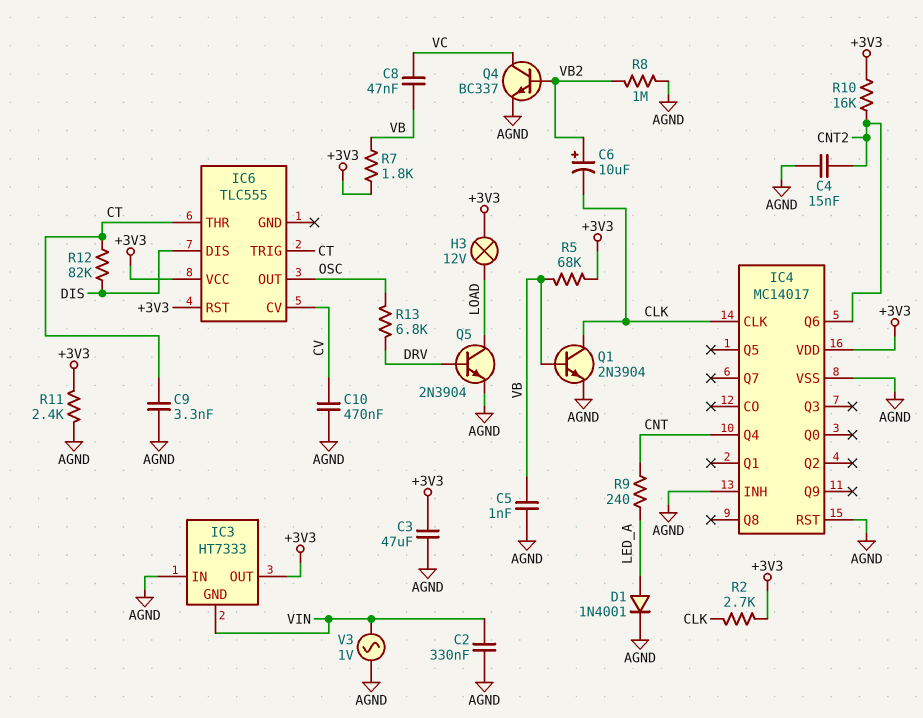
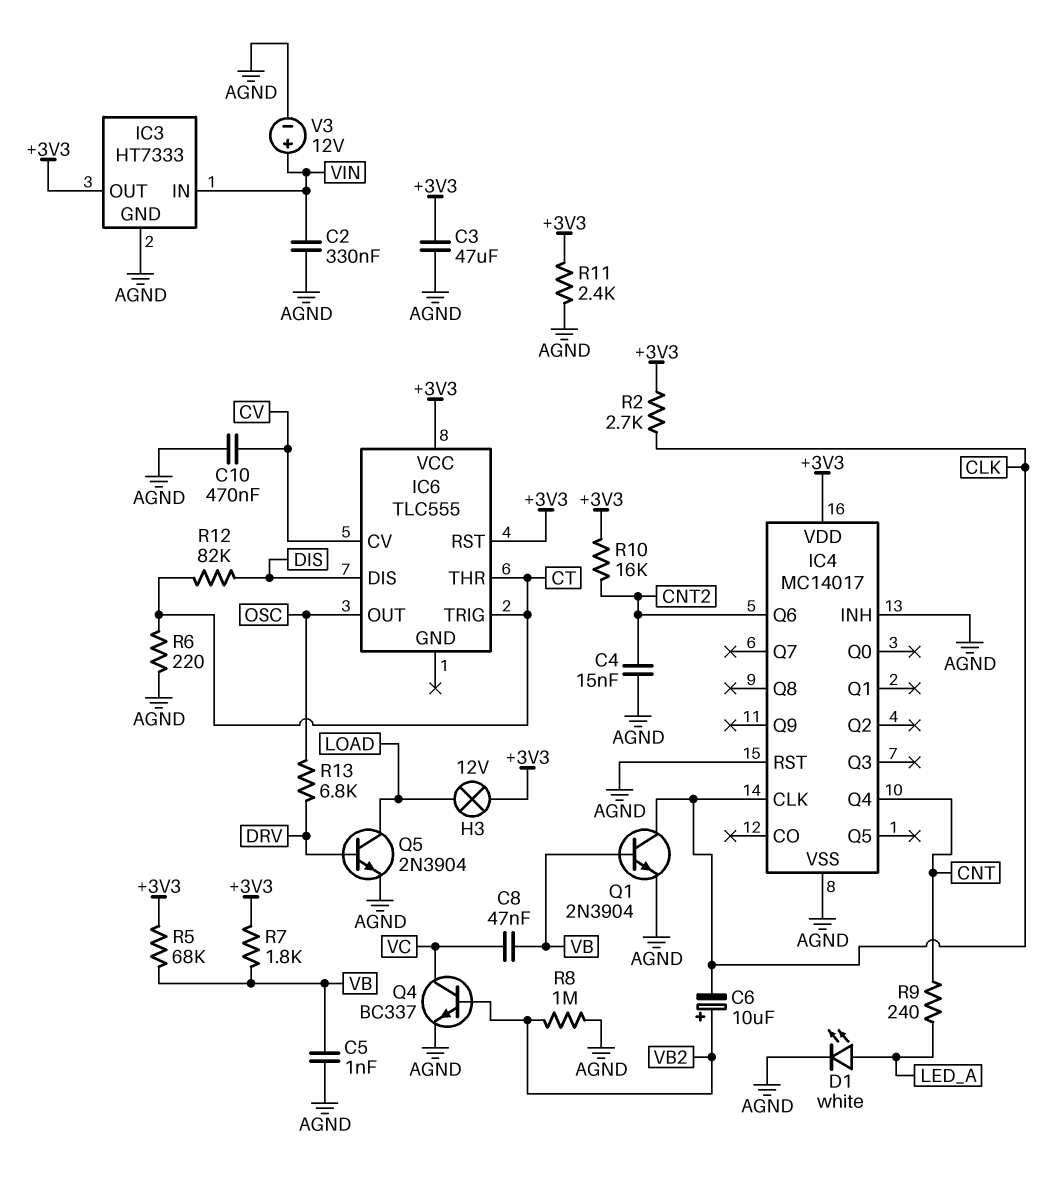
C9: 3.3nF (AGND, CT) -> none
D1: diode 1N4001 (A LED_A, K AGND) -> LED white (A LED_A, K AGND)
IC3 pin GND: VIN -> AGND
IC3 pin IN: AGND -> VIN
R6: none -> 220 (AGND, CT)
V3: AC 1V (AGND, VIN) -> 12V (plus VIN, minus AGND)

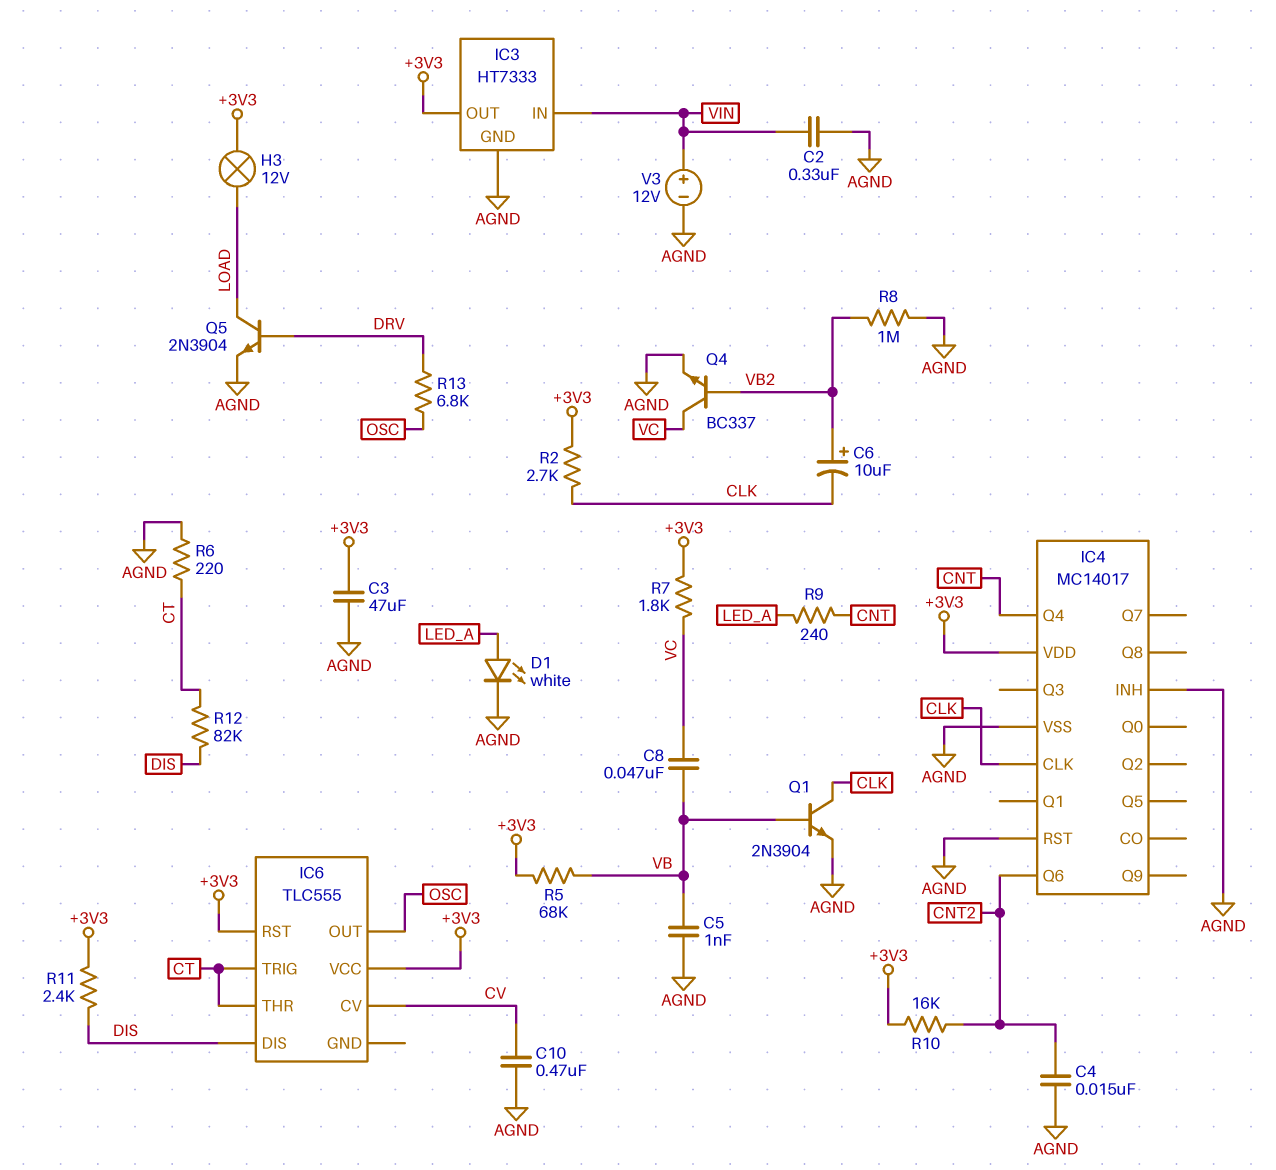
R7: 1.8k (+3V3, VB) -> 1.8k (+3V3, VC)
R11: 2.4k (+3V3, AGND) -> 2.4k (+3V3, DIS)

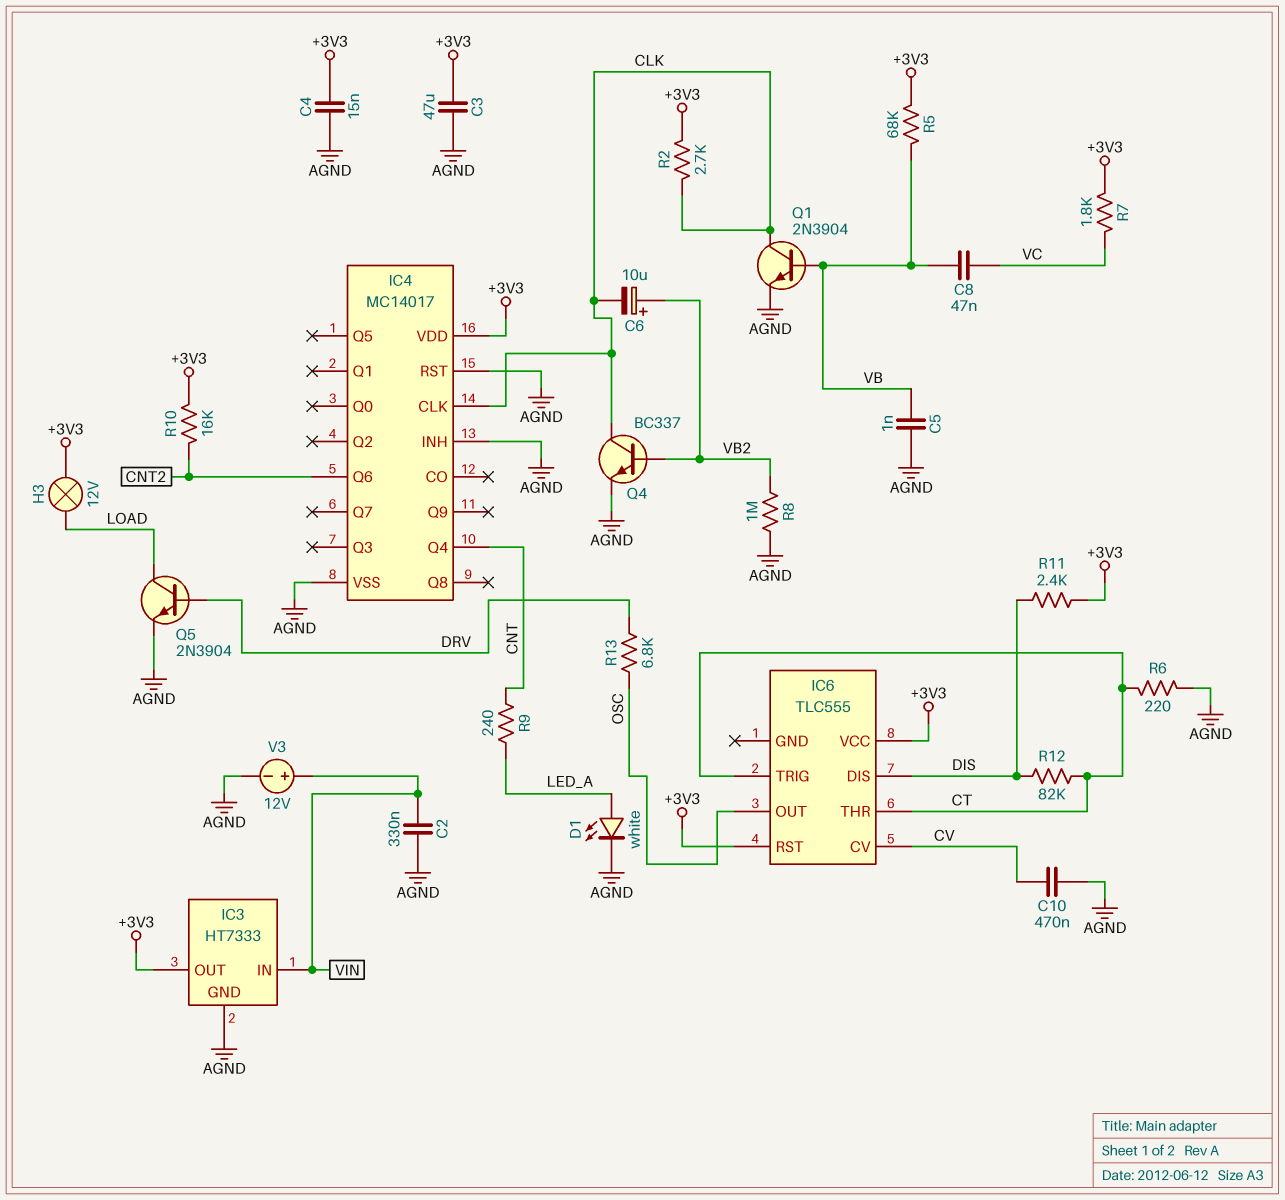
C4: 15nF (AGND, CNT2) -> 15nF (+3V3, AGND)
Q4: NPN BC337 (B VB2, C VC, E AGND) -> NPN BC337 (B VB2, C CLK, E AGND)

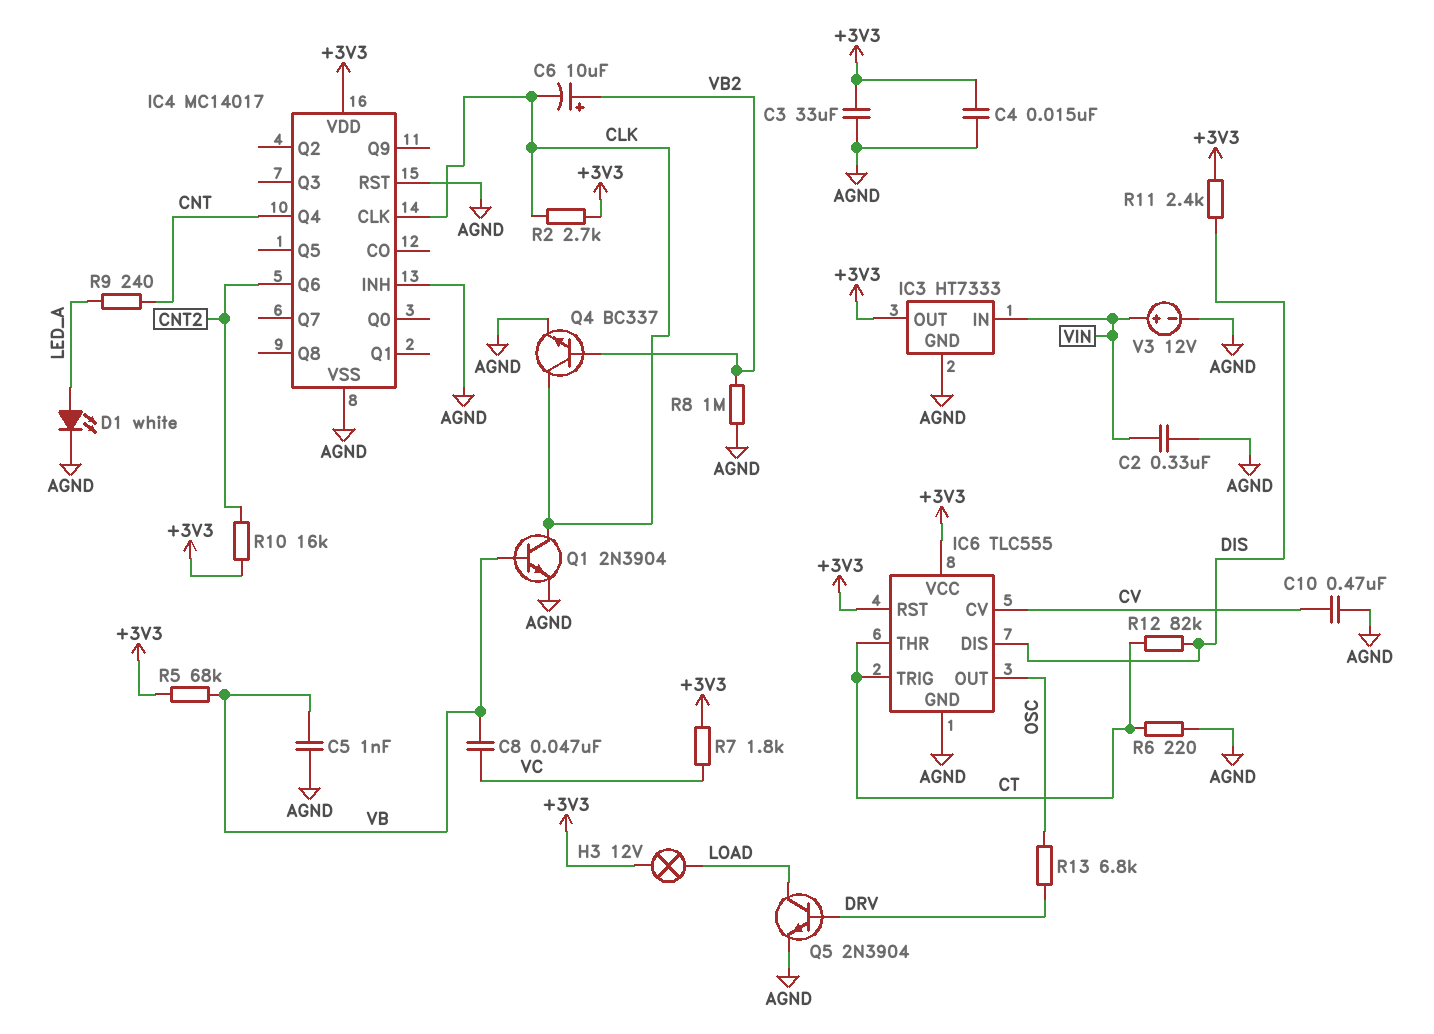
C3: 47uF (+3V3, AGND) -> 33uF (+3V3, AGND)
IC6 pin GND: none -> AGND

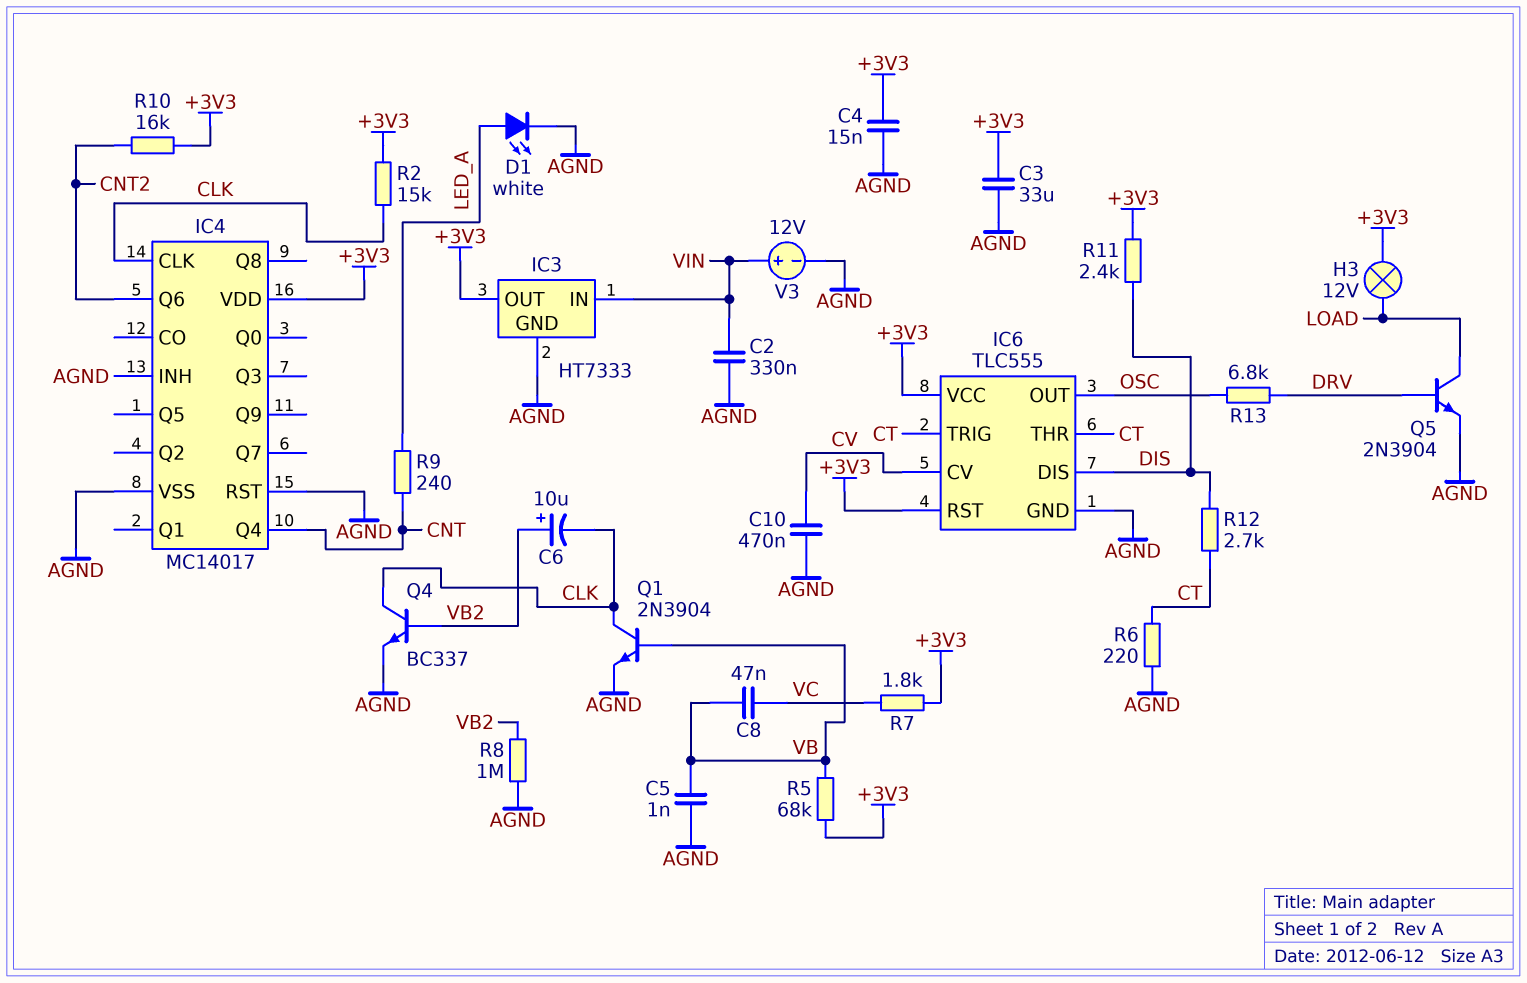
R2: 2.7k (+3V3, CLK) -> 15k (+3V3, CLK)
R12: 82k (CT, DIS) -> 2.7k (CT, DIS)

